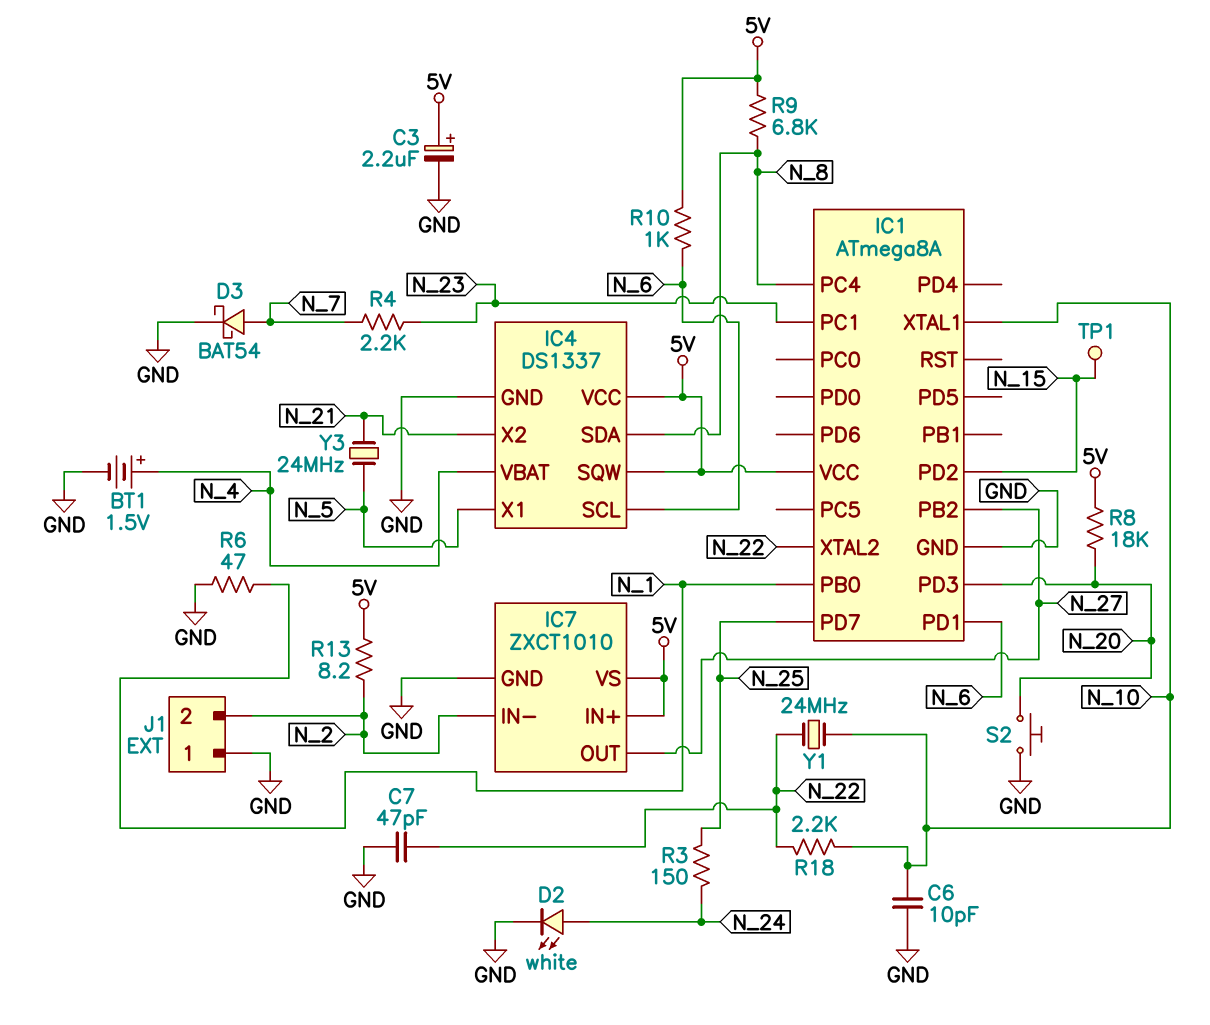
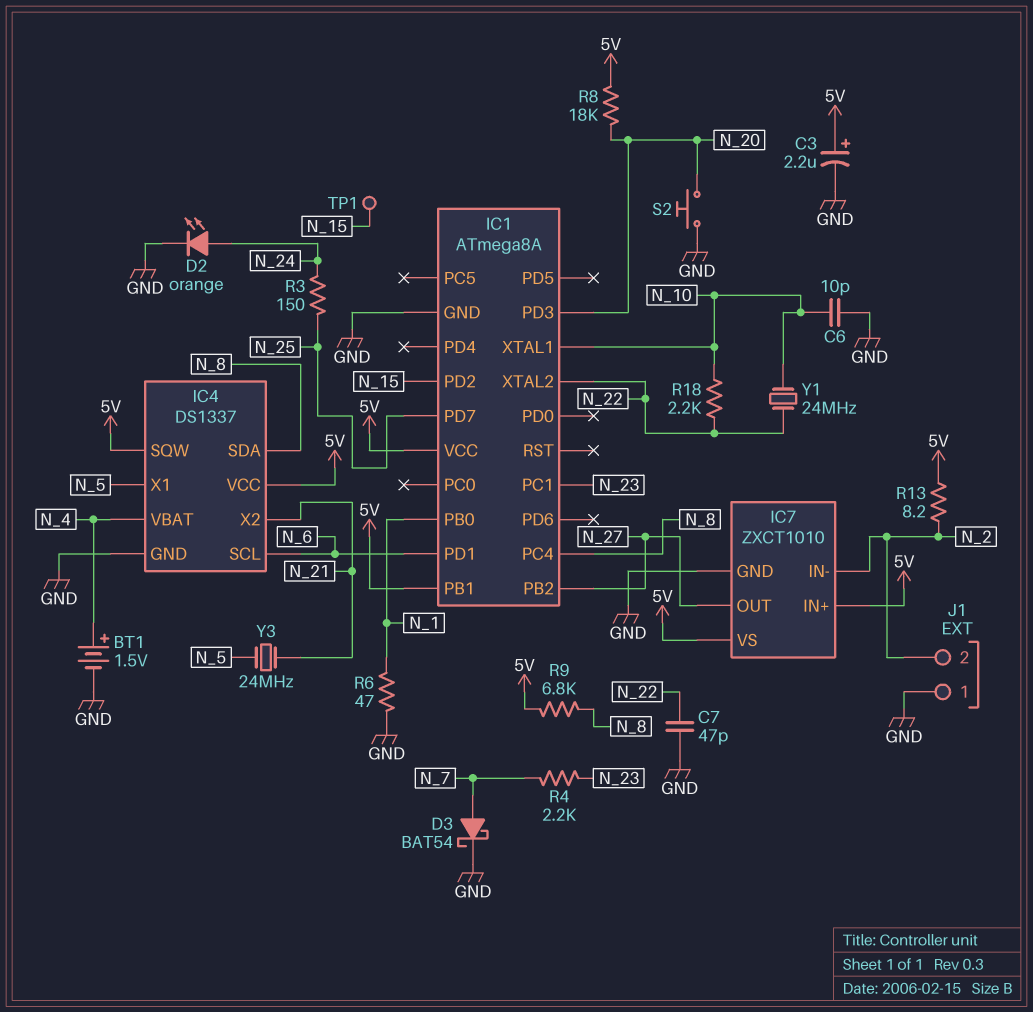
D2: LED white (A N_24, K GND) -> LED orange (A N_24, K GND)
IC1 pin PB1: none -> 5V
R10: 1k (5V, N_6) -> none

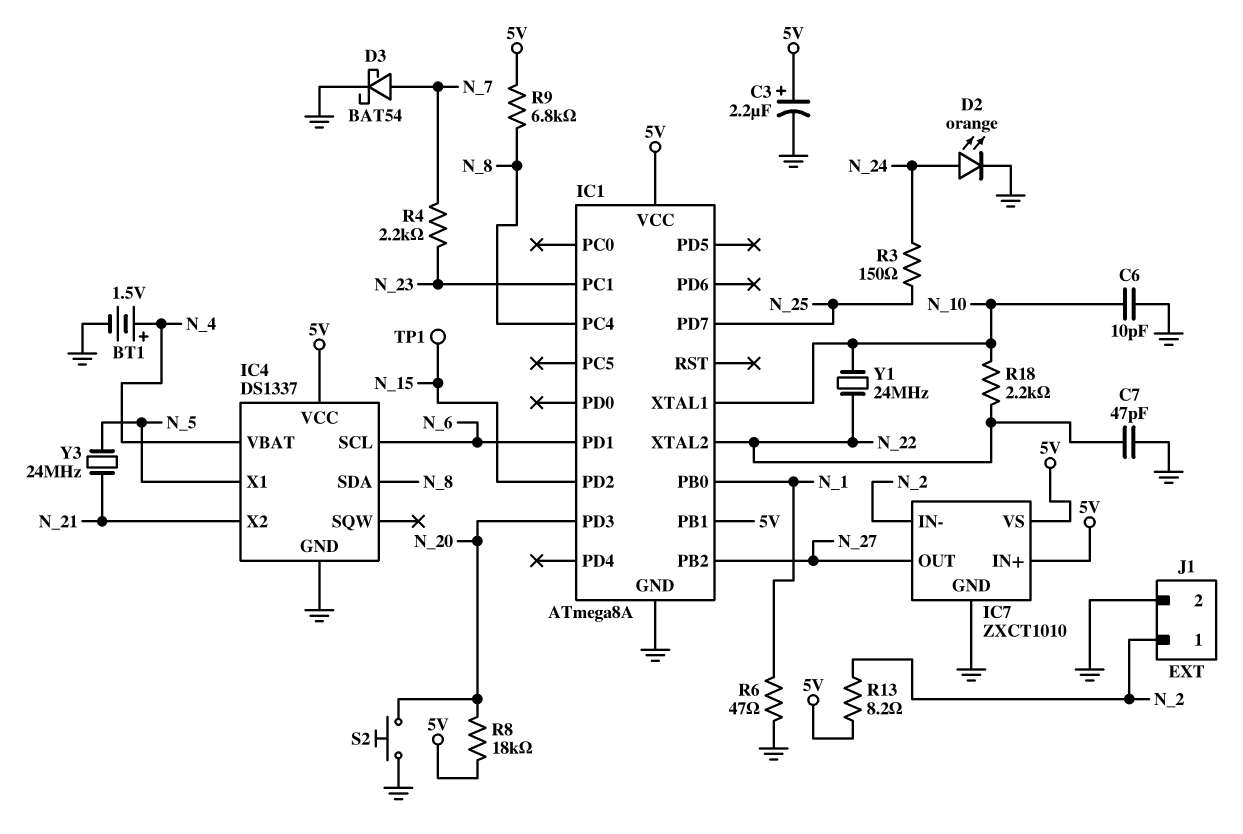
IC4 pin SQW: 5V -> none
J1 pin 1: GND -> N_2
J1 pin 2: N_2 -> GND

